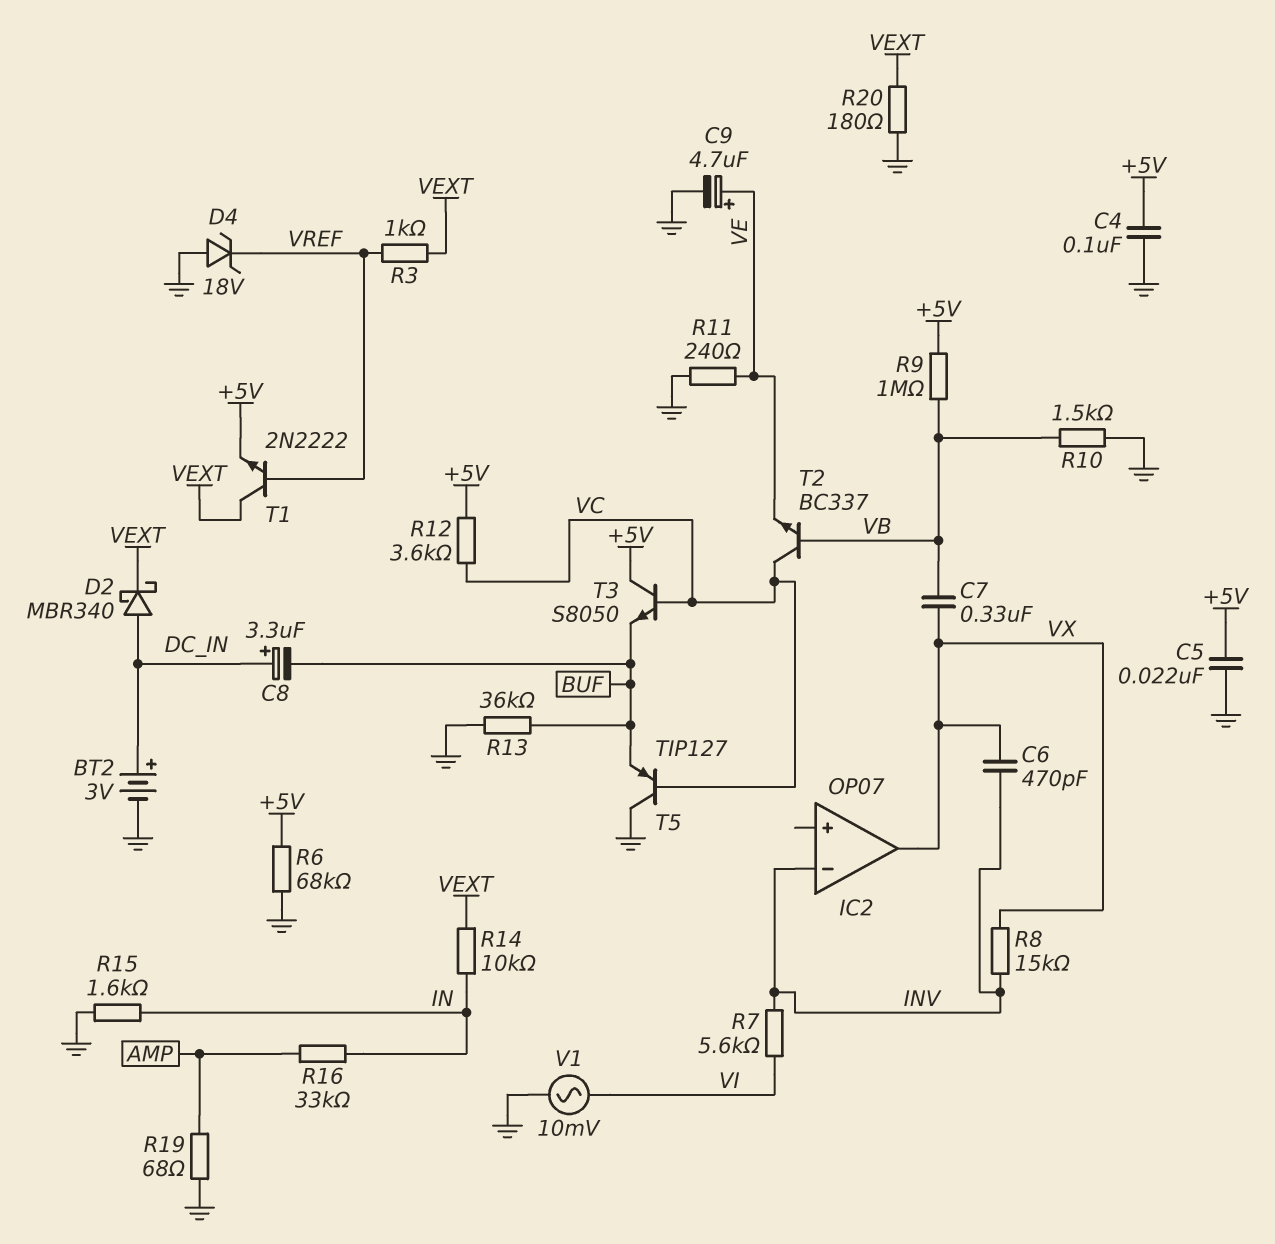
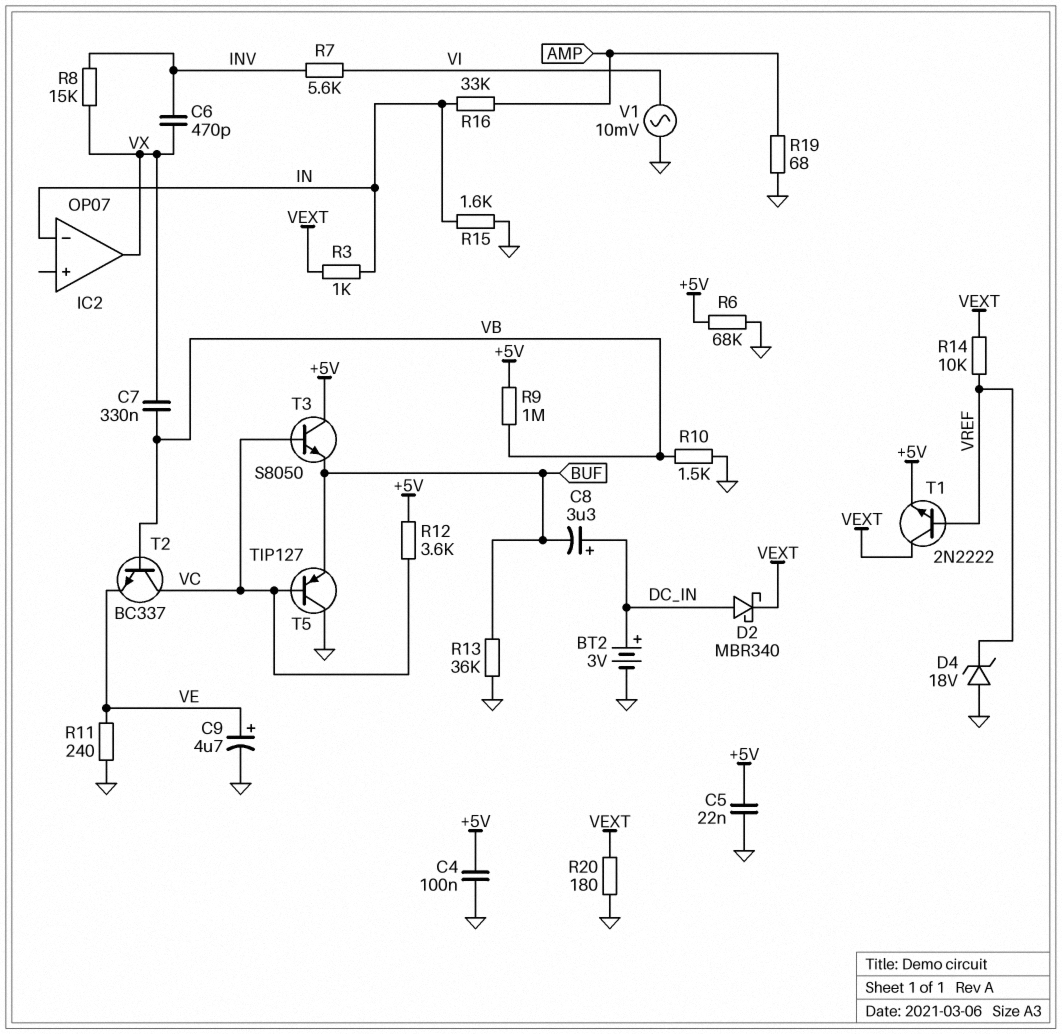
IC2 pin in-: INV -> IN
R3: 1k (VEXT, VREF) -> 1k (IN, VEXT)
R14: 10k (IN, VEXT) -> 10k (VEXT, VREF)

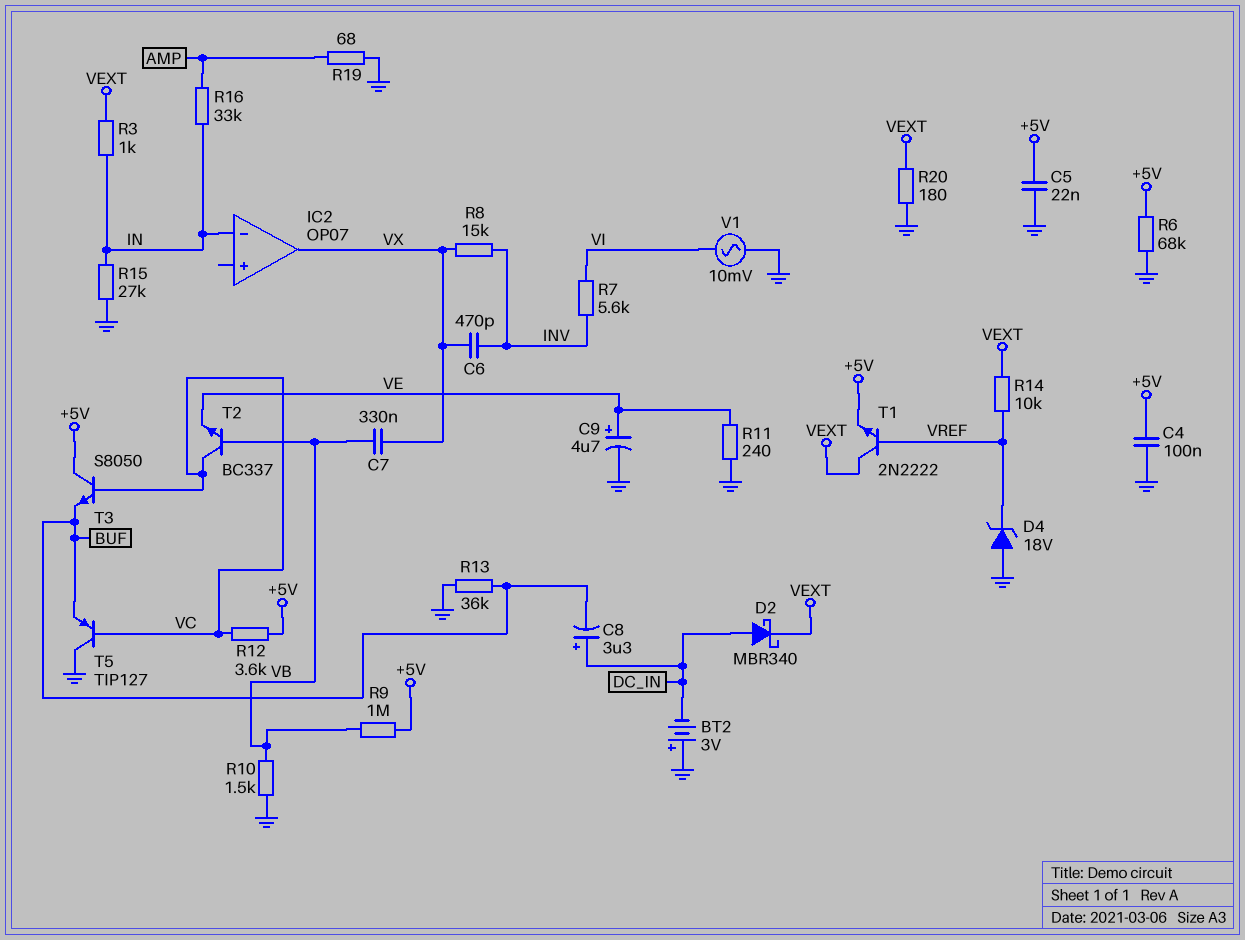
BT2: 3V (plus DC_IN, minus GND) -> 3V (plus GND, minus DC_IN)
R15: 1.6k (GND, IN) -> 27k (GND, IN)

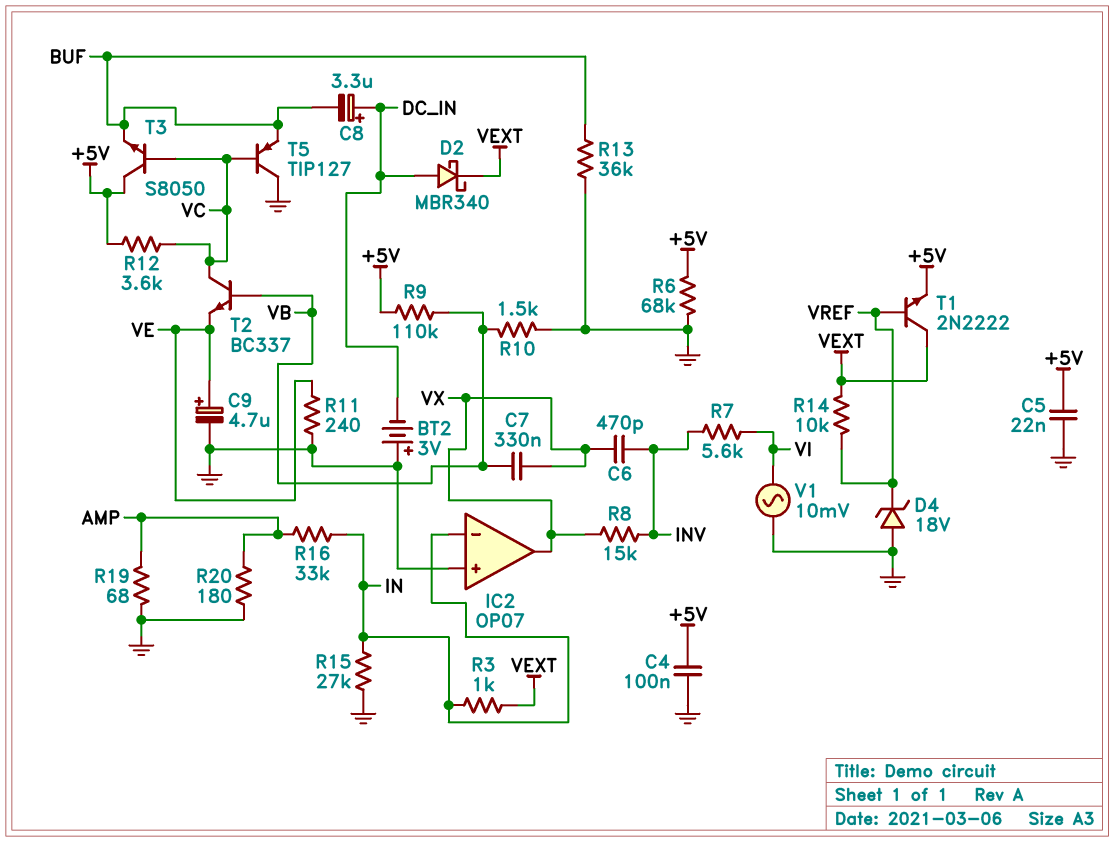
IC2 pin in+: none -> GND
R9: 1M (+5V, VB) -> 110k (+5V, VB)
R20: 180 (GND, VEXT) -> 180 (AMP, GND)

